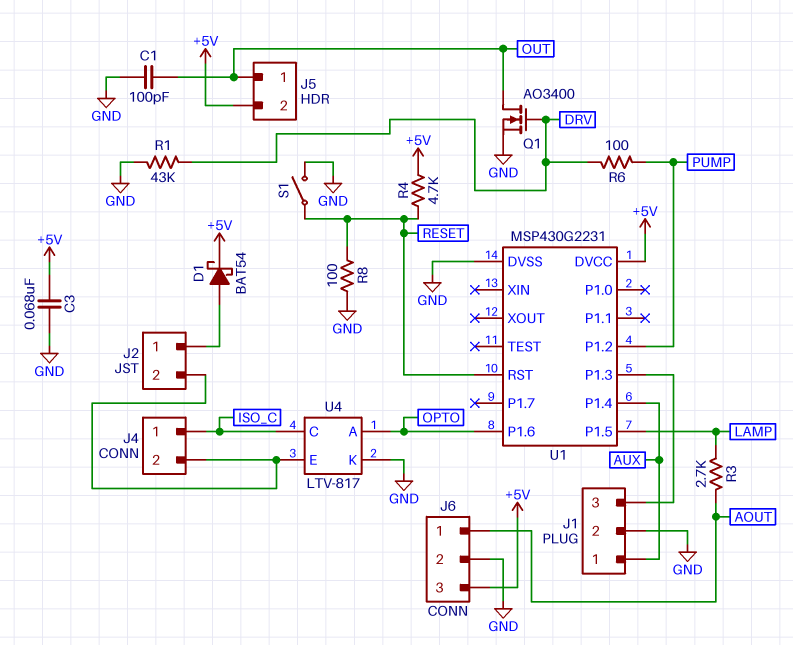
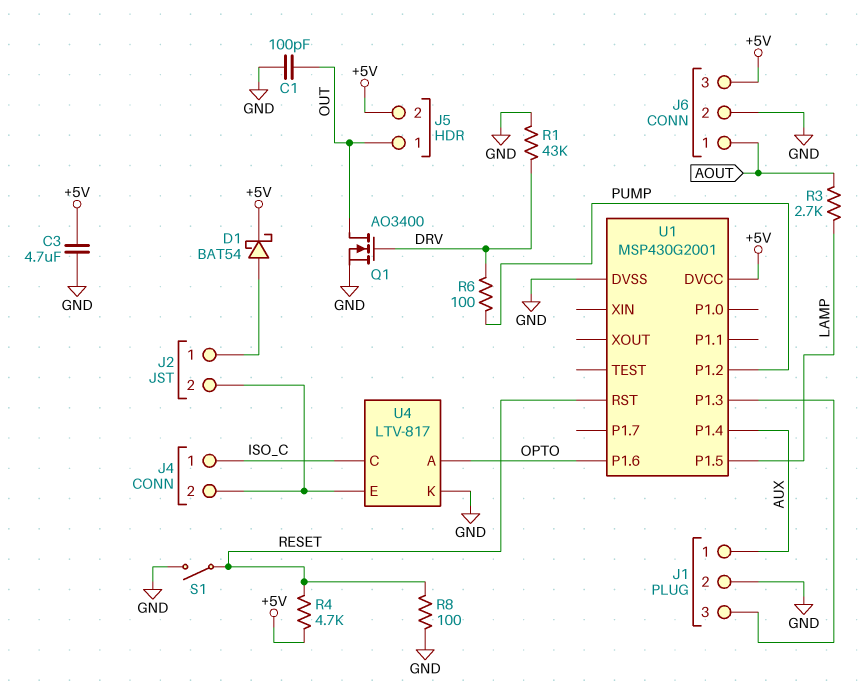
C3: 68nF (+5V, GND) -> 4.7uF (+5V, GND)
U1: MSP430G2231 -> MSP430G2001

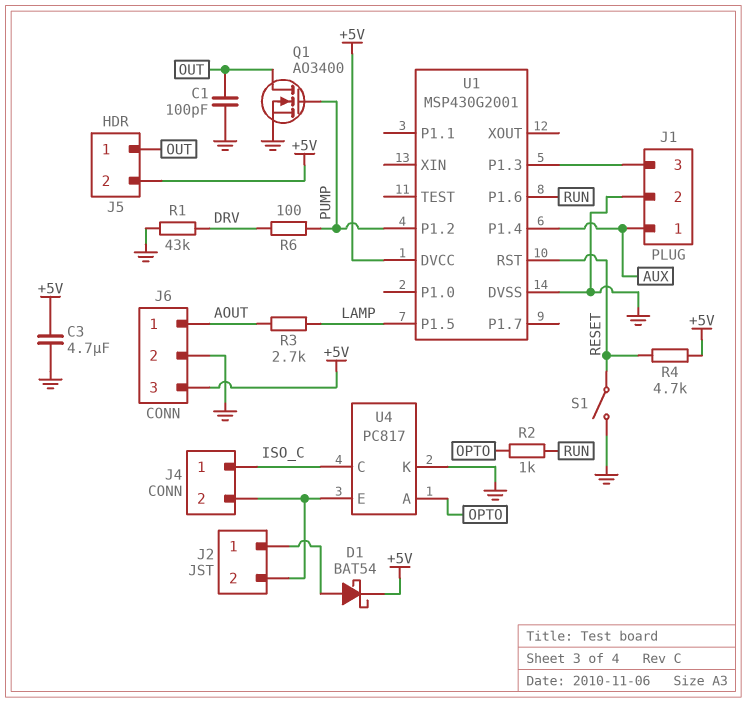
Q1: NMOS AO3400 (G DRV, D OUT, S GND) -> NMOS AO3400 (G PUMP, D OUT, S GND)
R2: none -> 1k (OPTO, RUN)
R8: 100 (GND, RESET) -> none
U1 pin P1.6: OPTO -> RUN
U4: LTV-817 -> PC817

